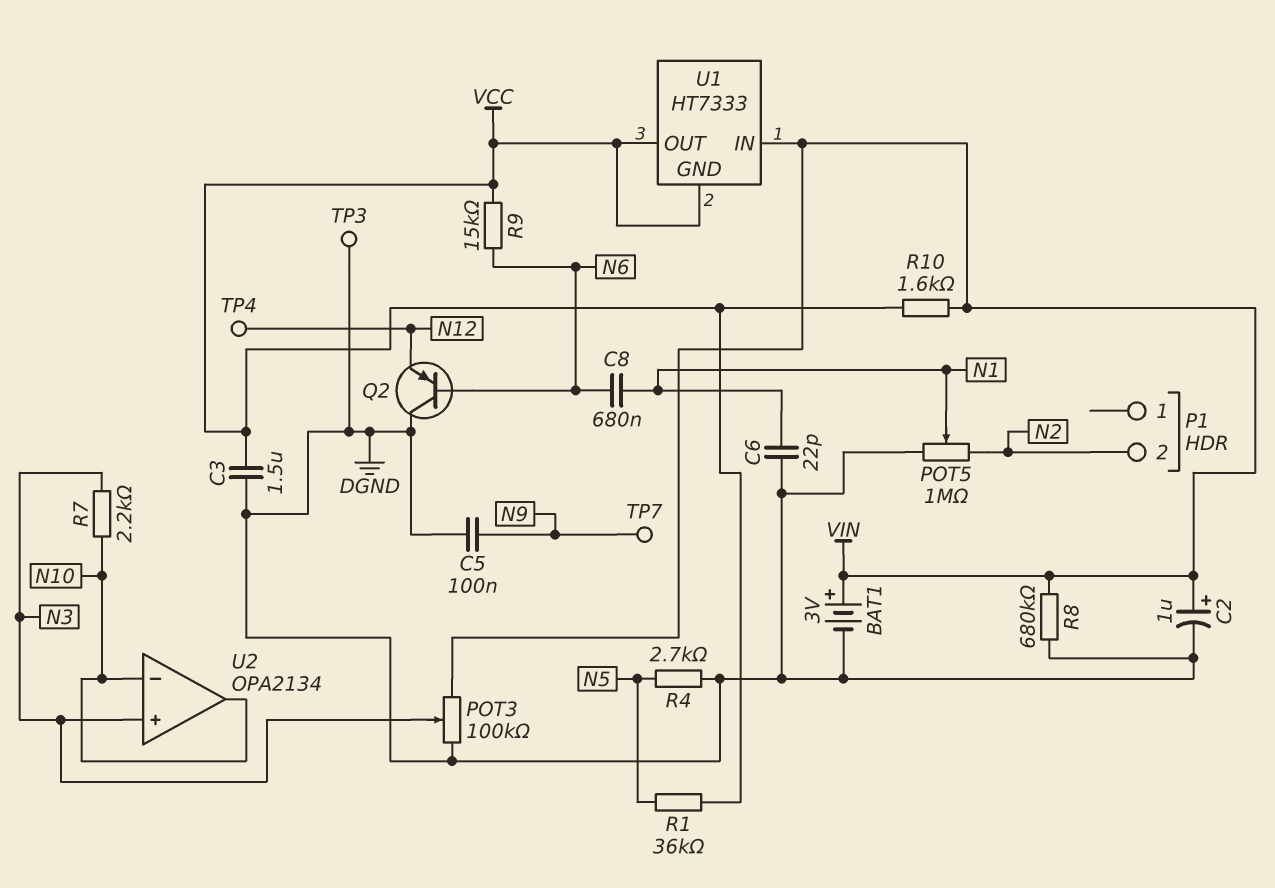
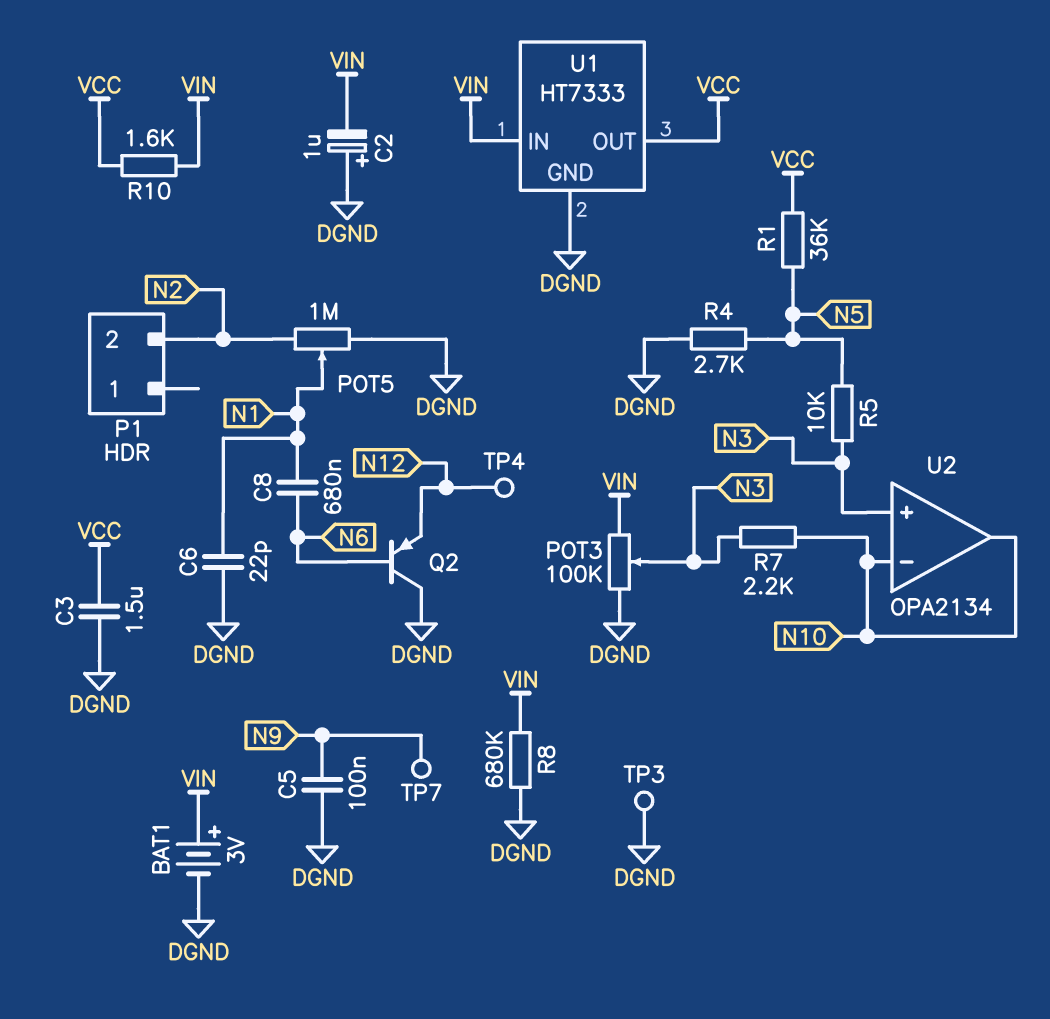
C2: 1uF (plus VIN, minus DGND) -> 1uF (plus DGND, minus VIN)
R5: none -> 10k (N3, N5)
R9: 15k (N6, VCC) -> none
U1 pin GND: VCC -> DGND

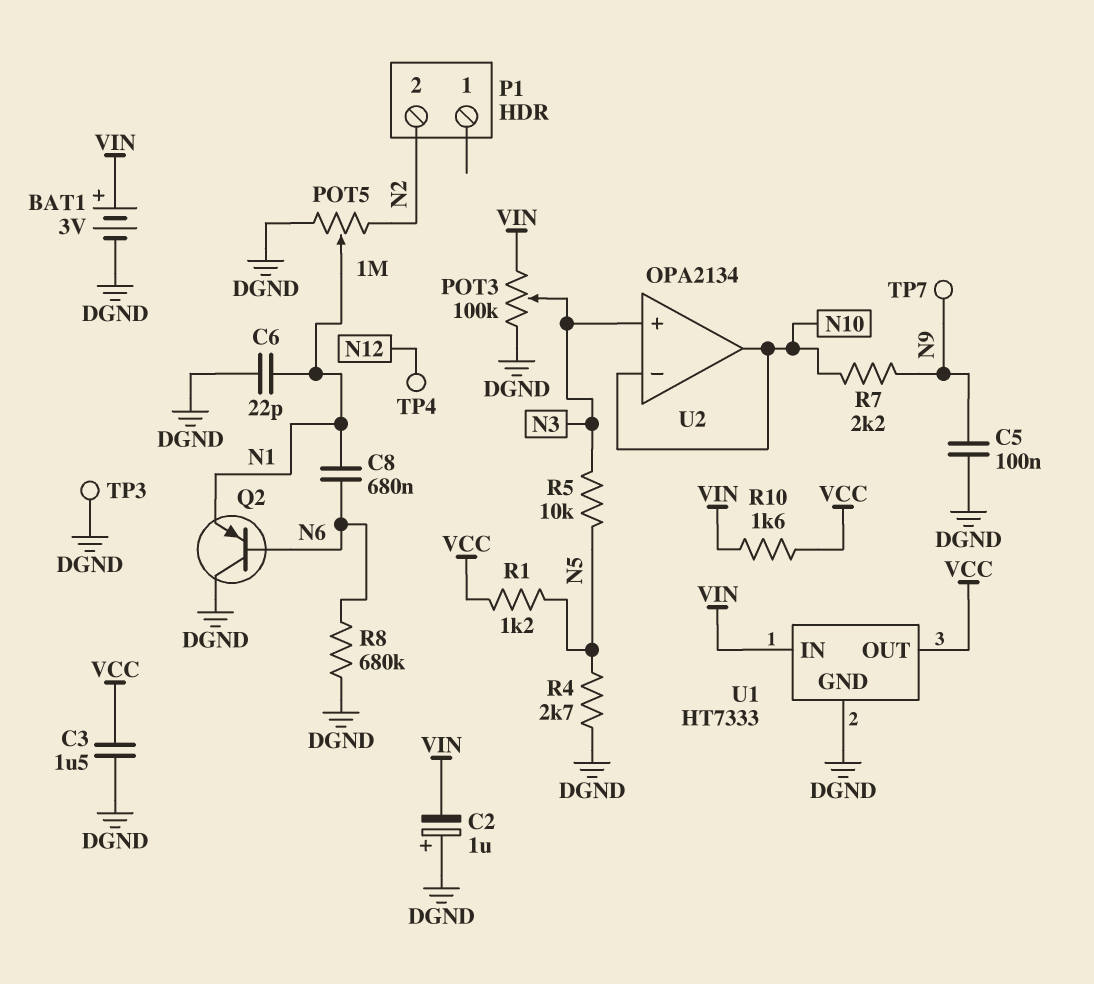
Q2: PNP (B N6, C DGND, E N12) -> PNP (B N6, C DGND, E N1)
R1: 36k (N5, VCC) -> 1.2k (N5, VCC)
R7: 2.2k (N3, N10) -> 2.2k (N9, N10)
R8: 680k (DGND, VIN) -> 680k (DGND, N6)

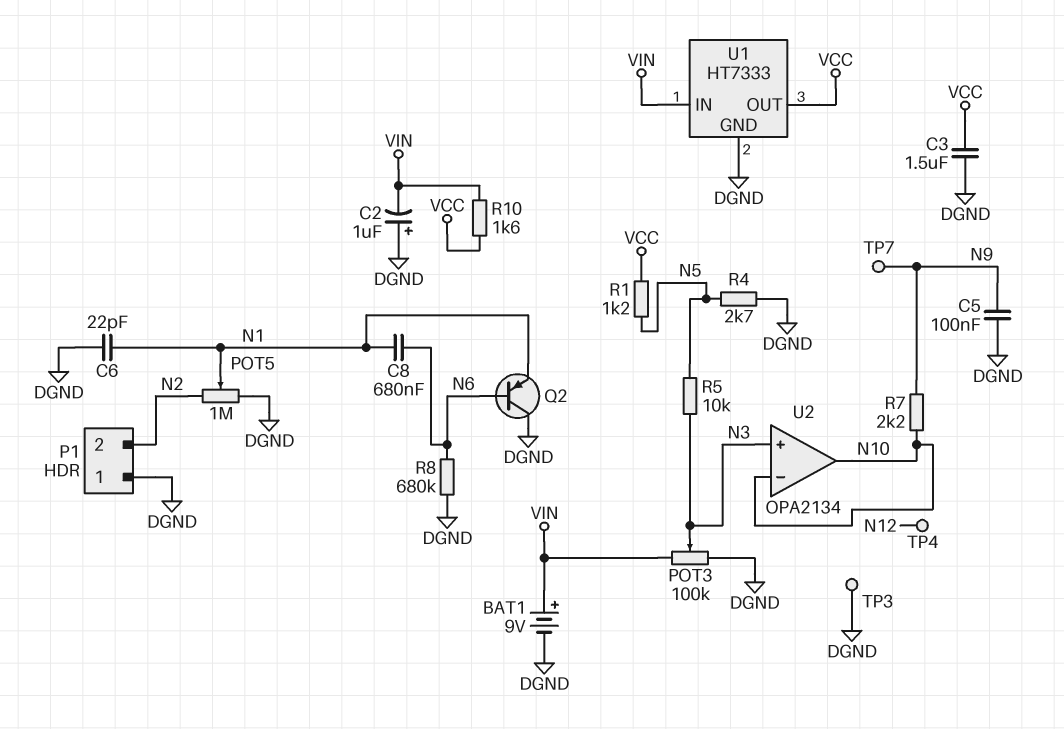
BAT1: 3V (plus VIN, minus DGND) -> 9V (plus VIN, minus DGND)
P1 pin 1: none -> DGND

